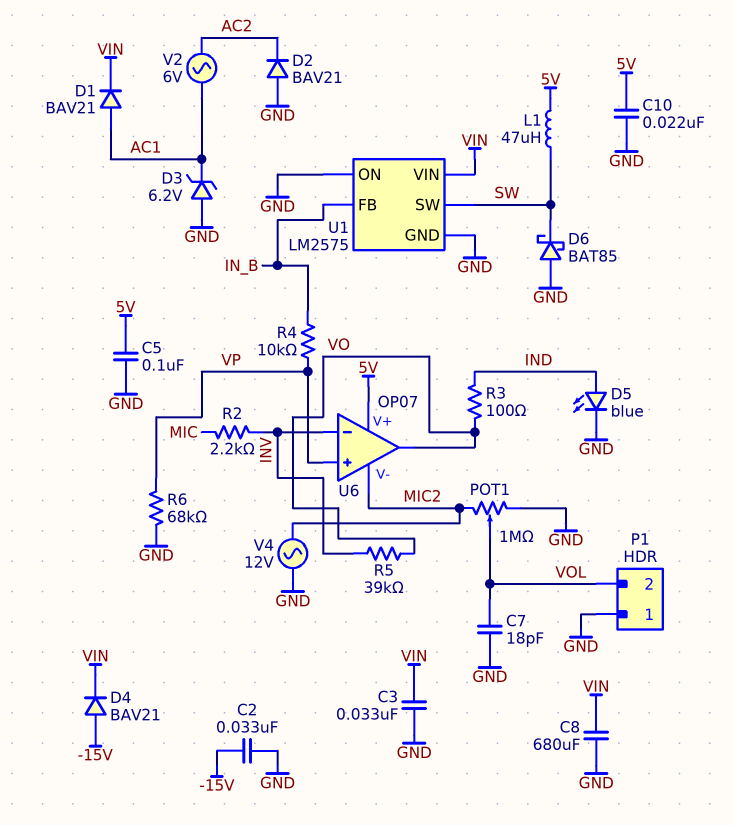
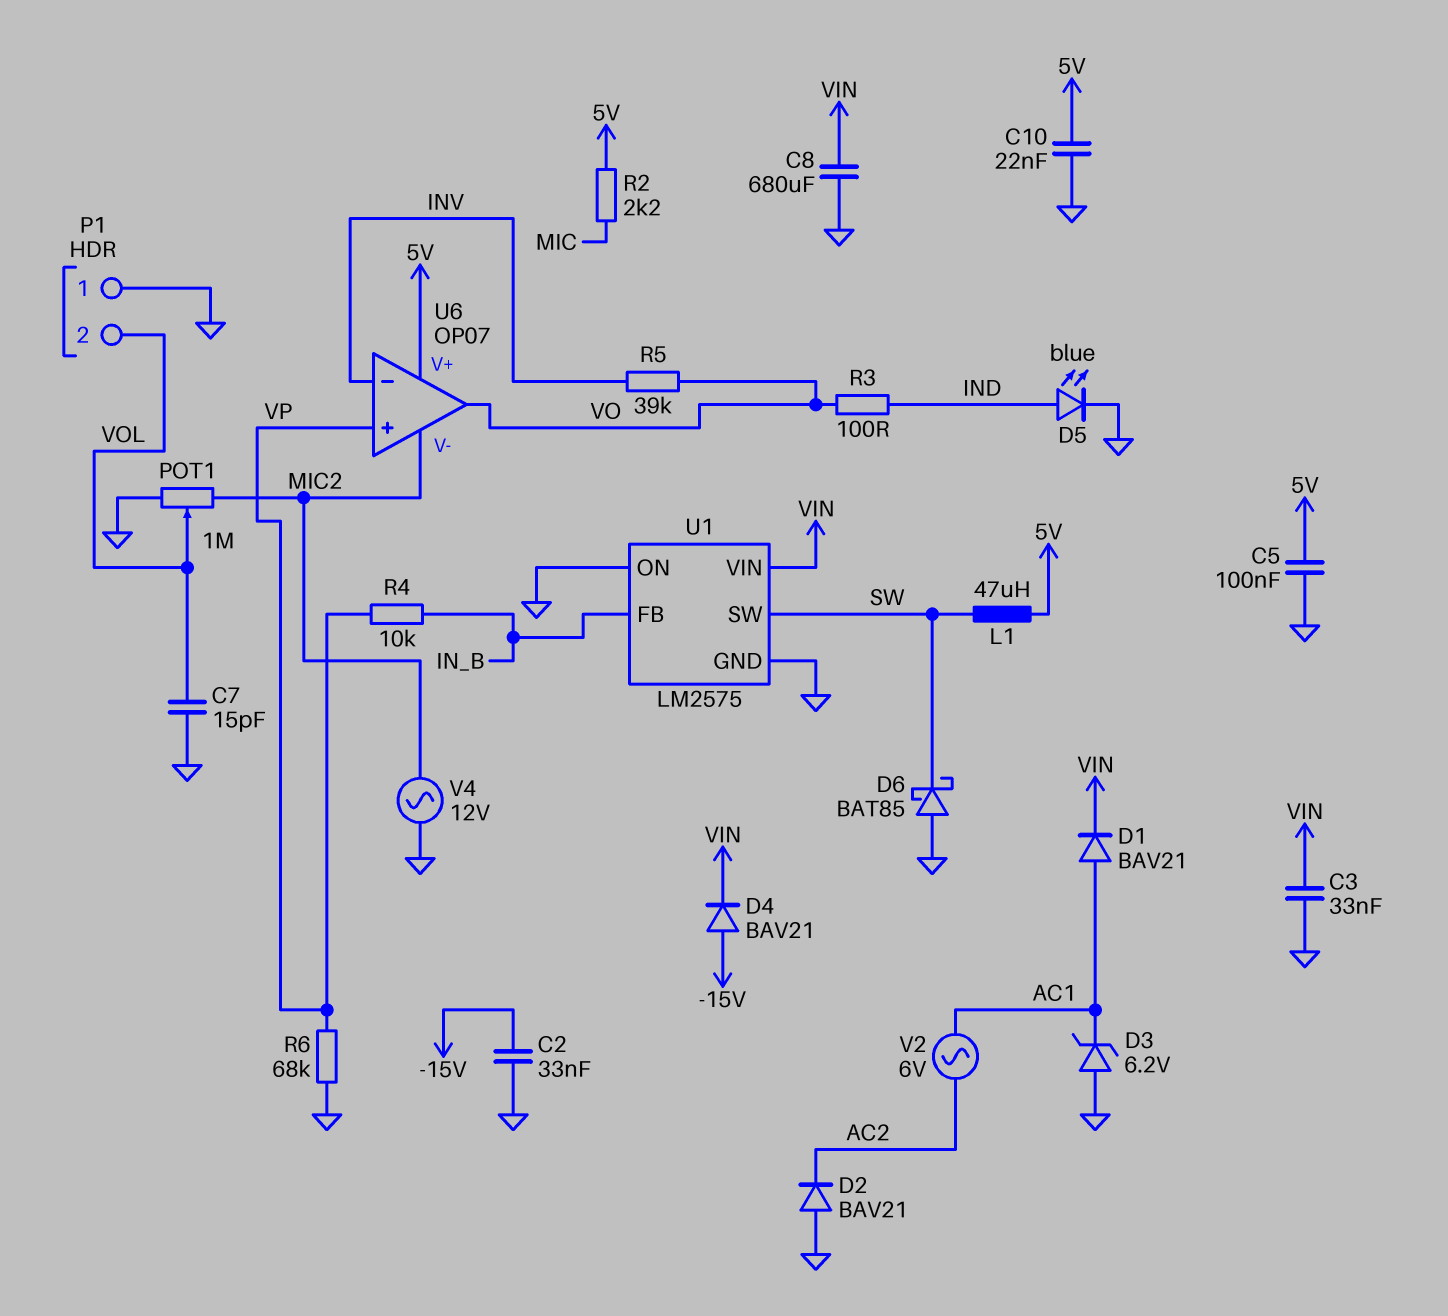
C7: 18pF (GND, VOL) -> 15pF (GND, VOL)
R2: 2.2k (INV, MIC) -> 2.2k (5V, MIC)

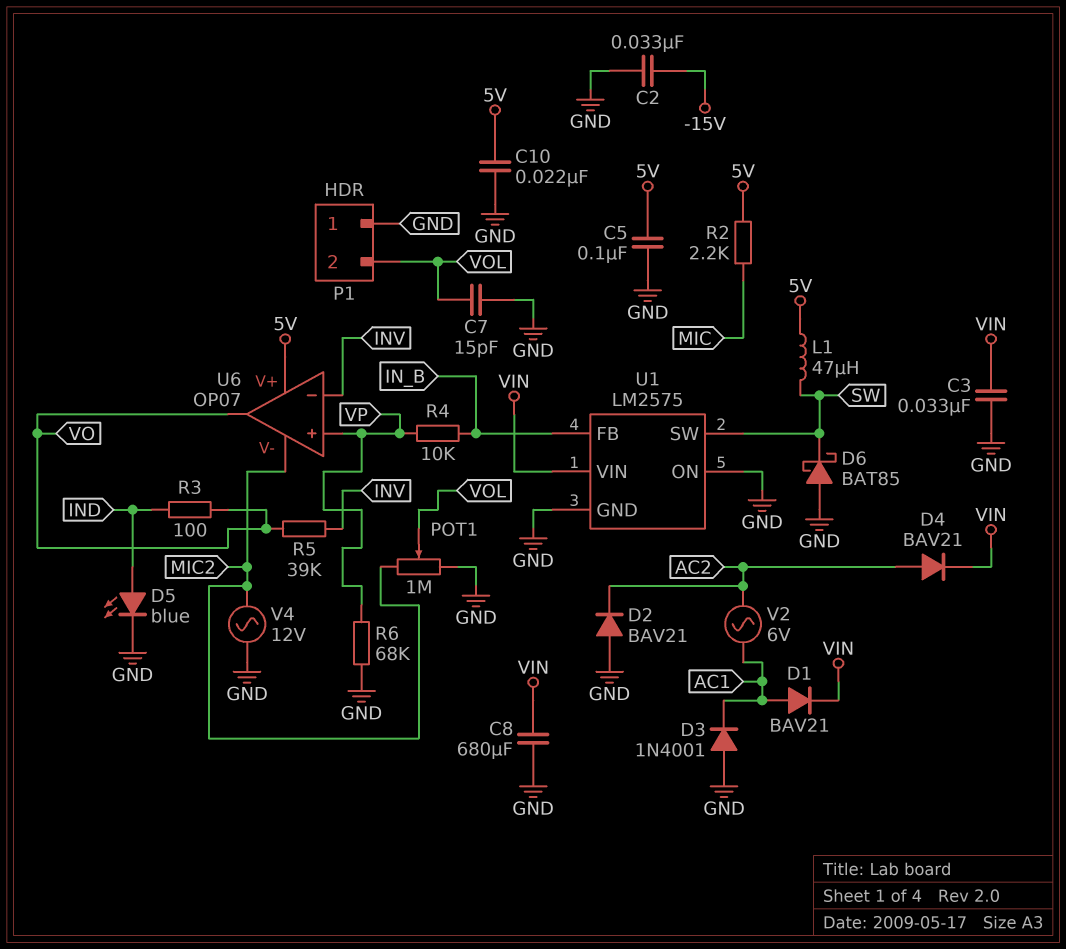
D3: zener 6.2V (A GND, K AC1) -> diode 1N4001 (A GND, K AC1)
D4: diode BAV21 (A -15V, K VIN) -> diode BAV21 (A AC2, K VIN)

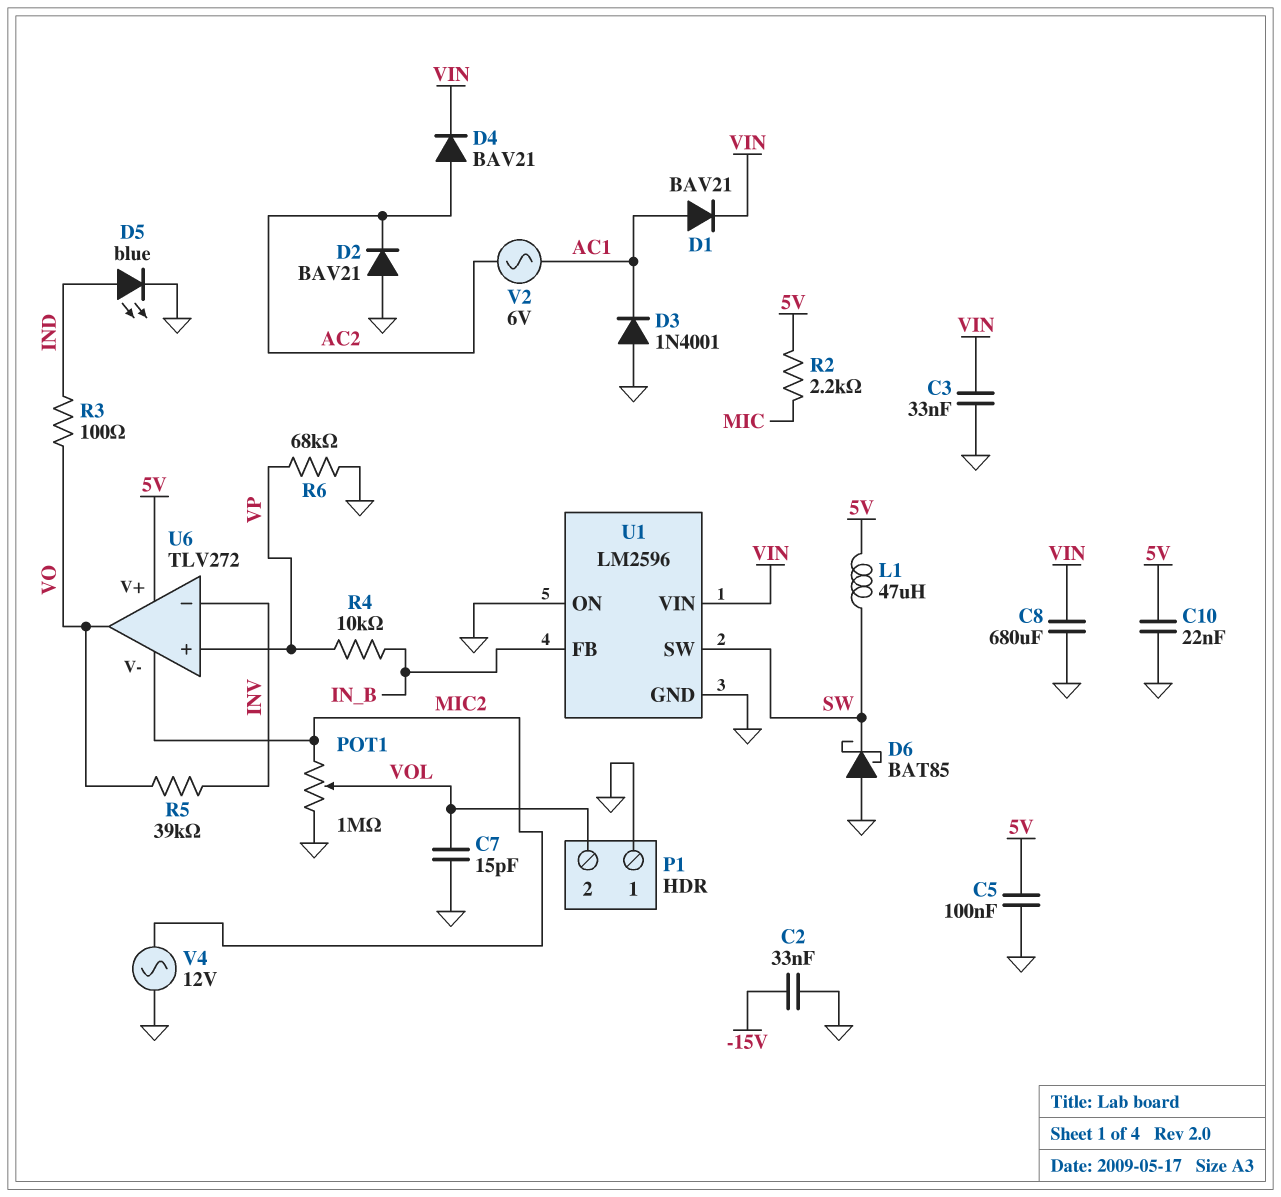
U1: LM2575 -> LM2596
U6: OP07 -> TLV272

